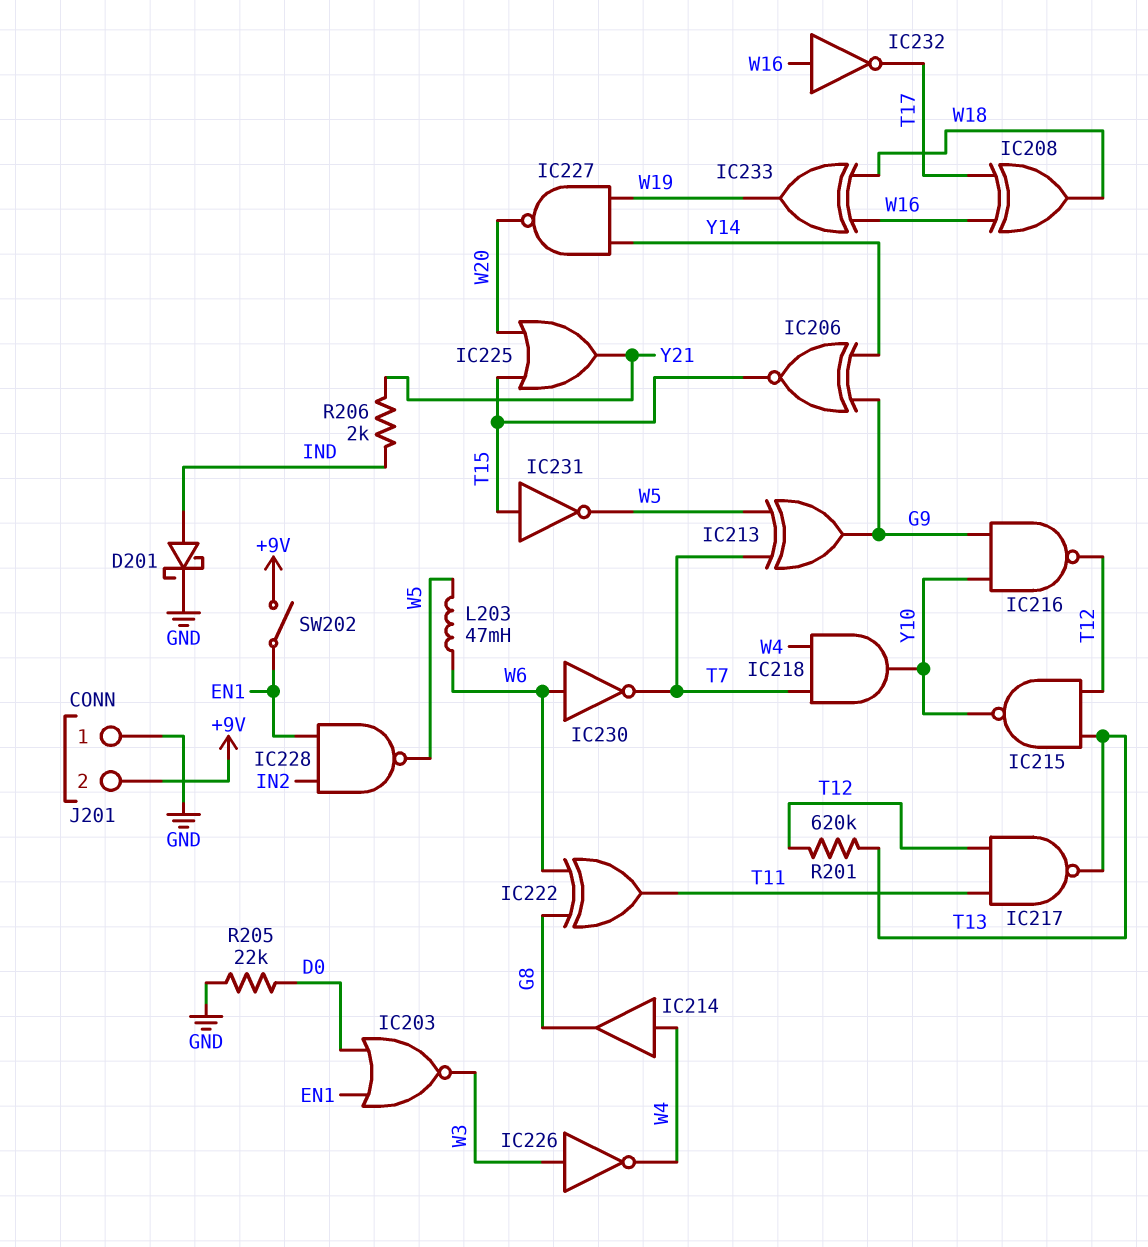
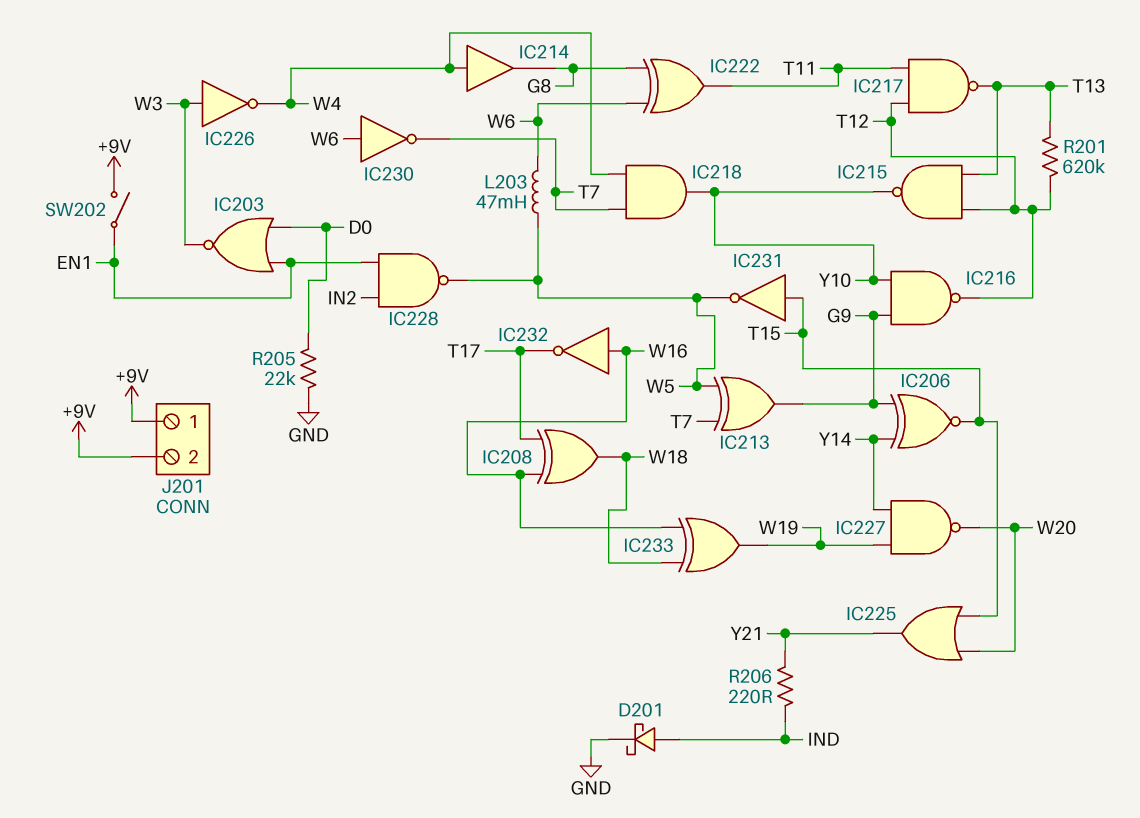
J201 pin 1: GND -> +9V
R206: 2k (IND, Y21) -> 220 (IND, Y21)

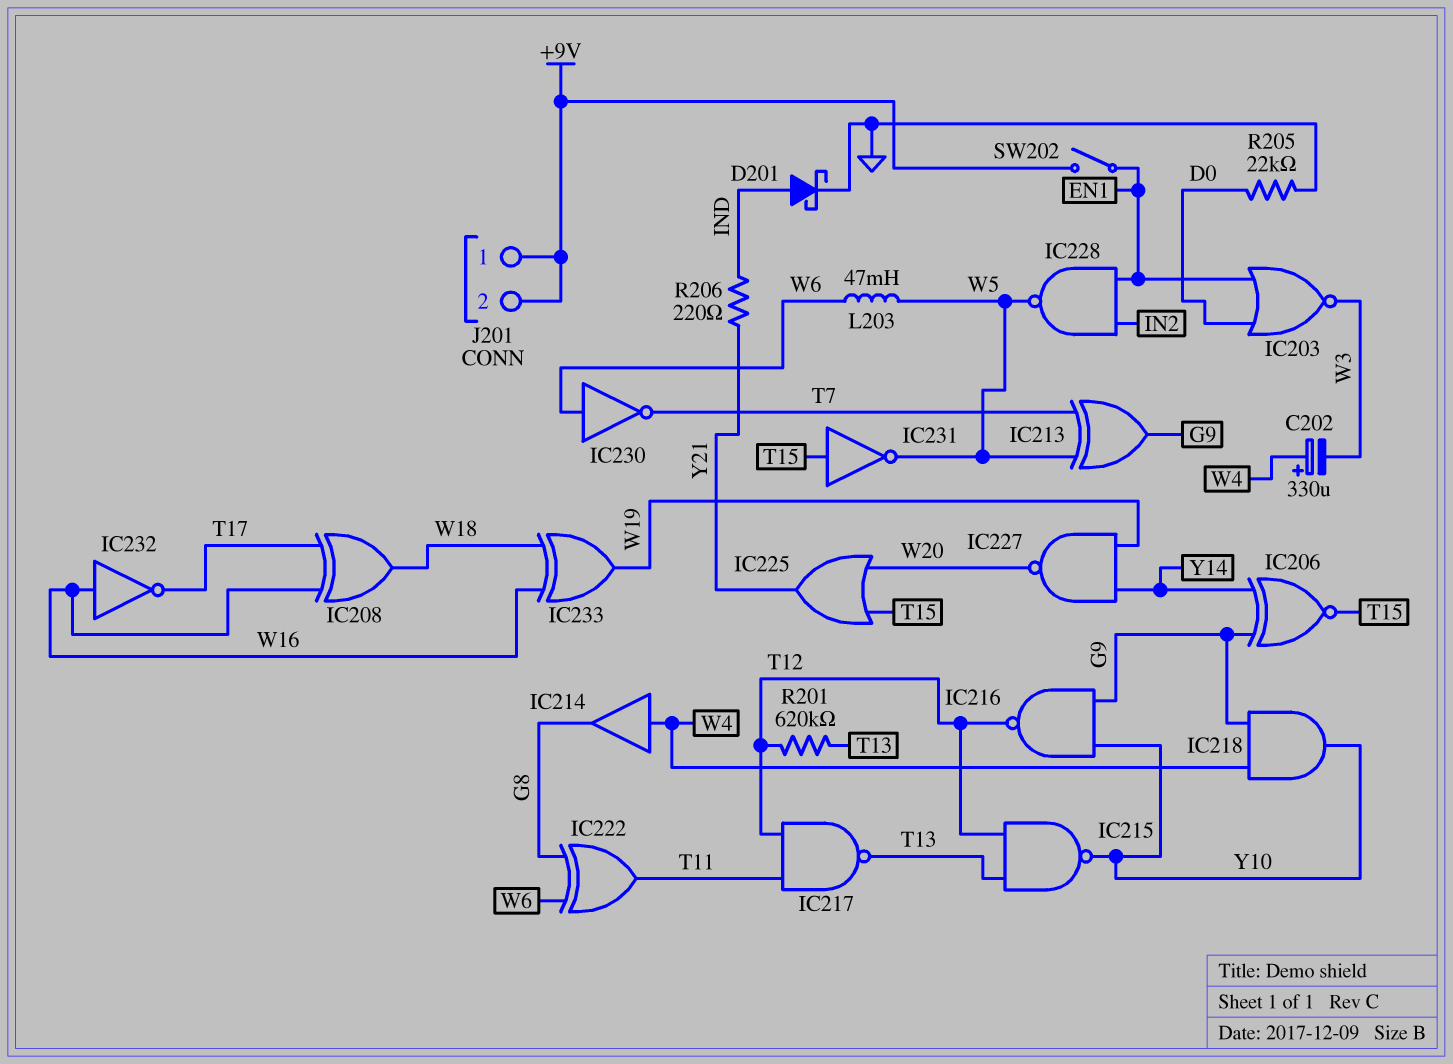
C202: none -> 330uF (plus W4, minus W3)
IC218: AND (in T7, in W4, out Y10) -> AND (in G9, in W4, out Y10)
IC226: NOT (in W3, out W4) -> none

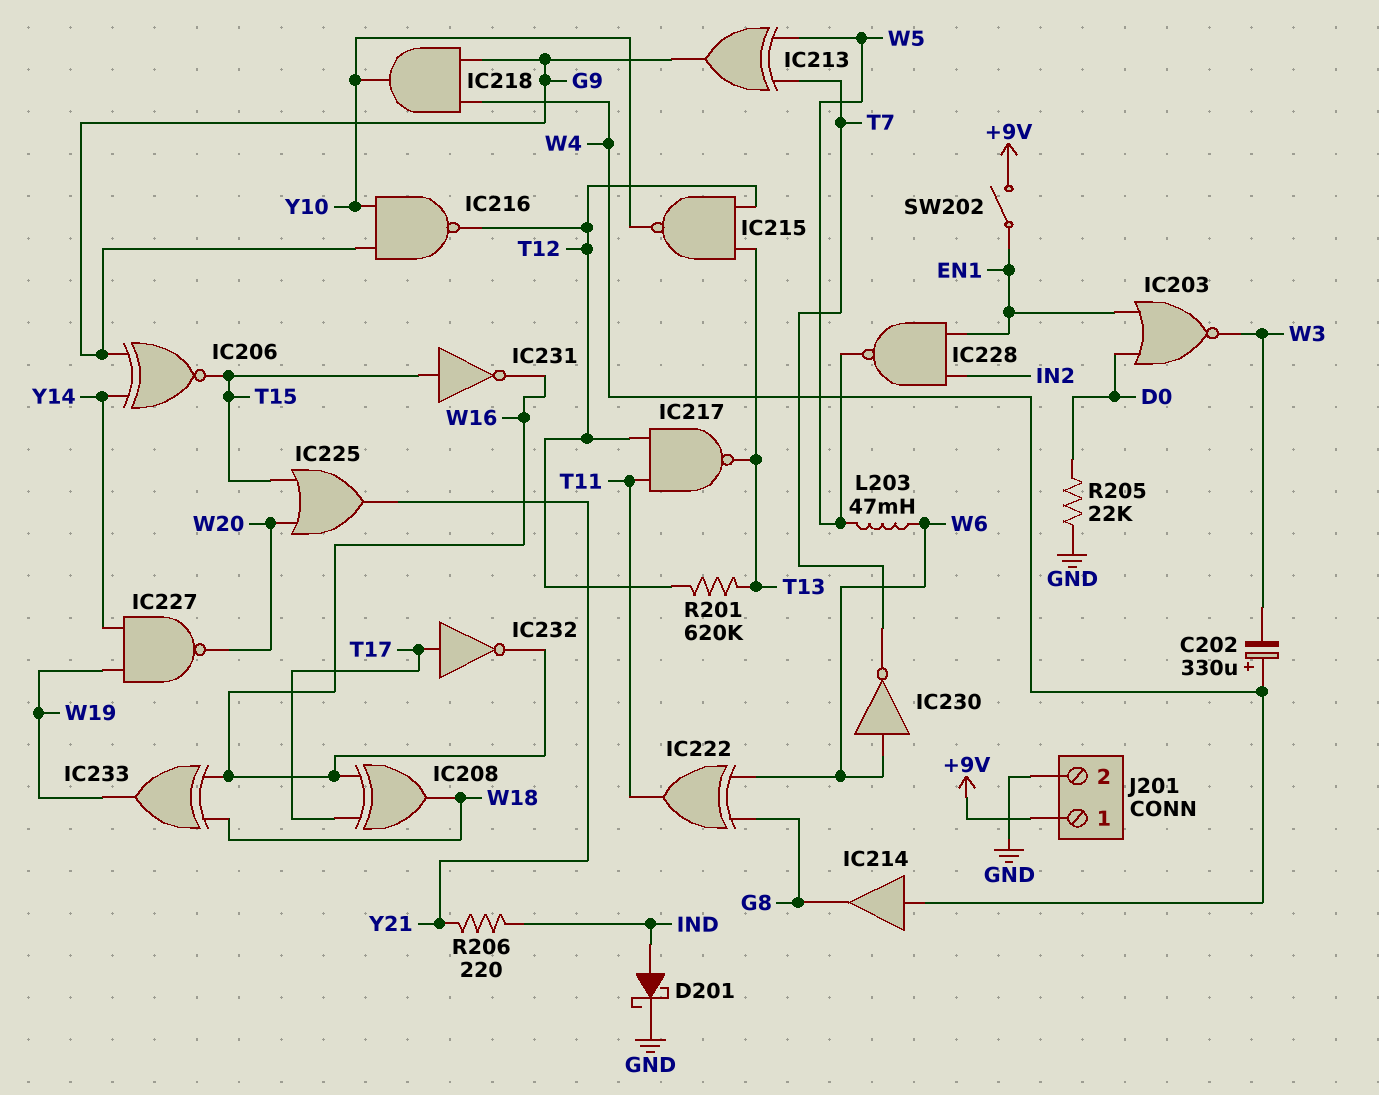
IC231: NOT (in T15, out W5) -> NOT (in T15, out W16)
IC232: NOT (in W16, out T17) -> NOT (in T17, out W16)
J201 pin 2: +9V -> GND

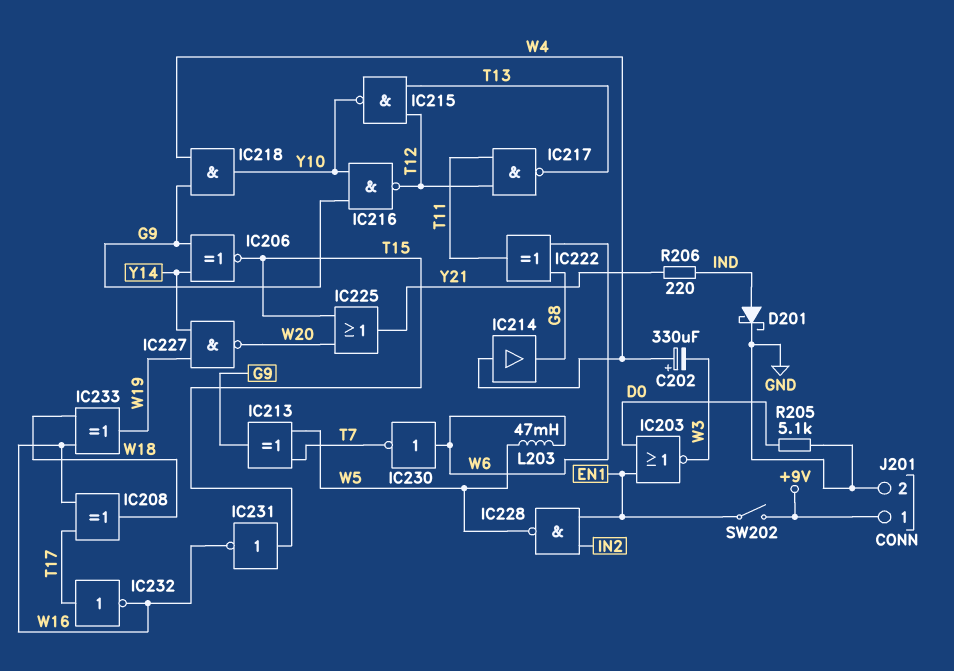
R201: 620k (T12, T13) -> none
R205: 22k (D0, GND) -> 5.1k (D0, GND)

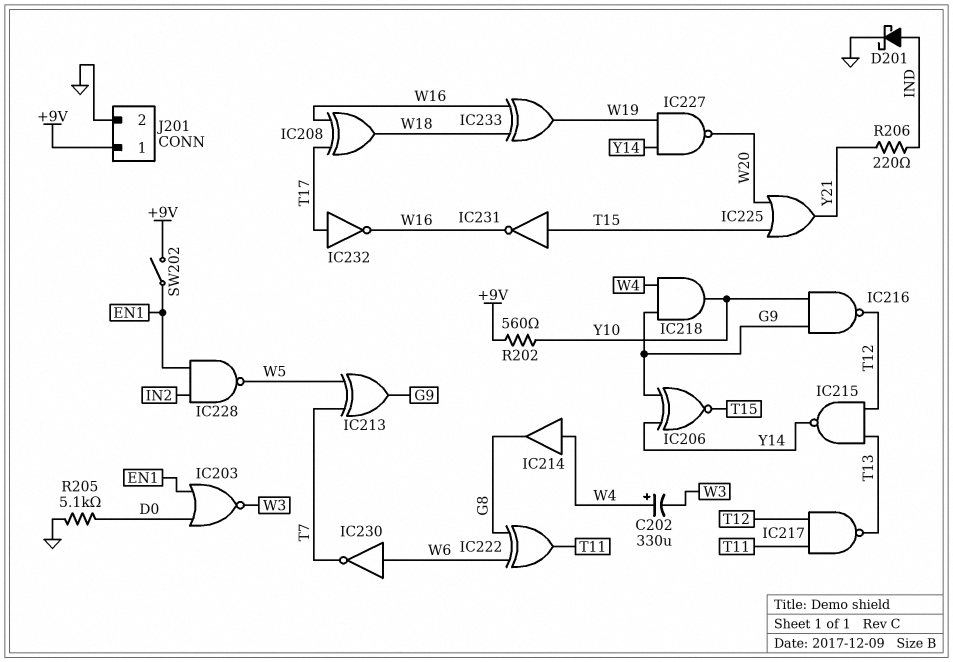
IC215: NAND (in T12, in T13, out Y10) -> NAND (in T12, in T13, out Y14)
L203: 47mH (W5, W6) -> none
R202: none -> 560 (+9V, Y10)

